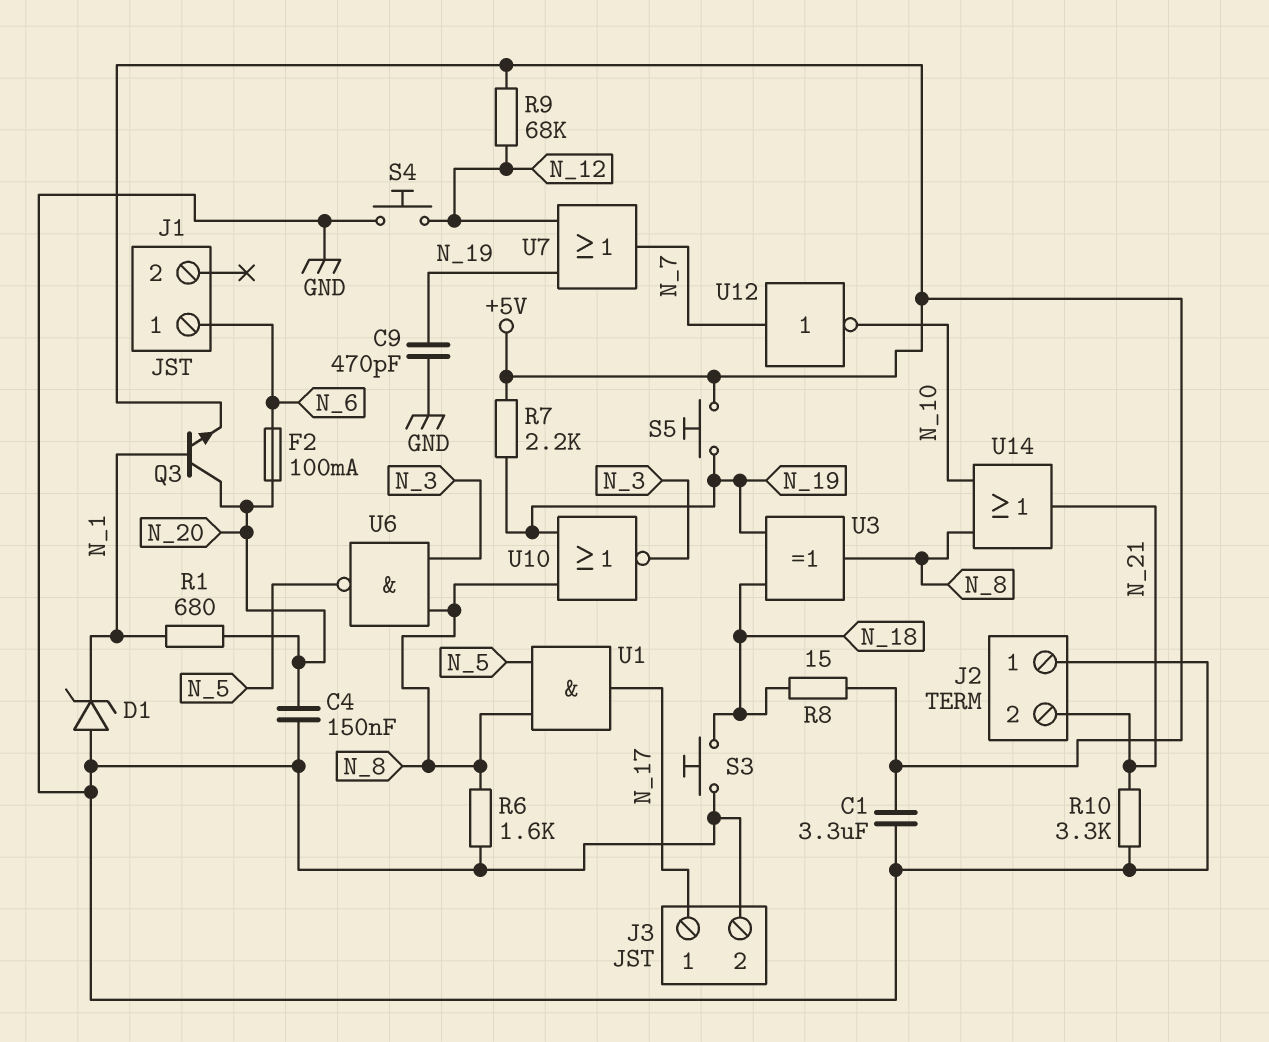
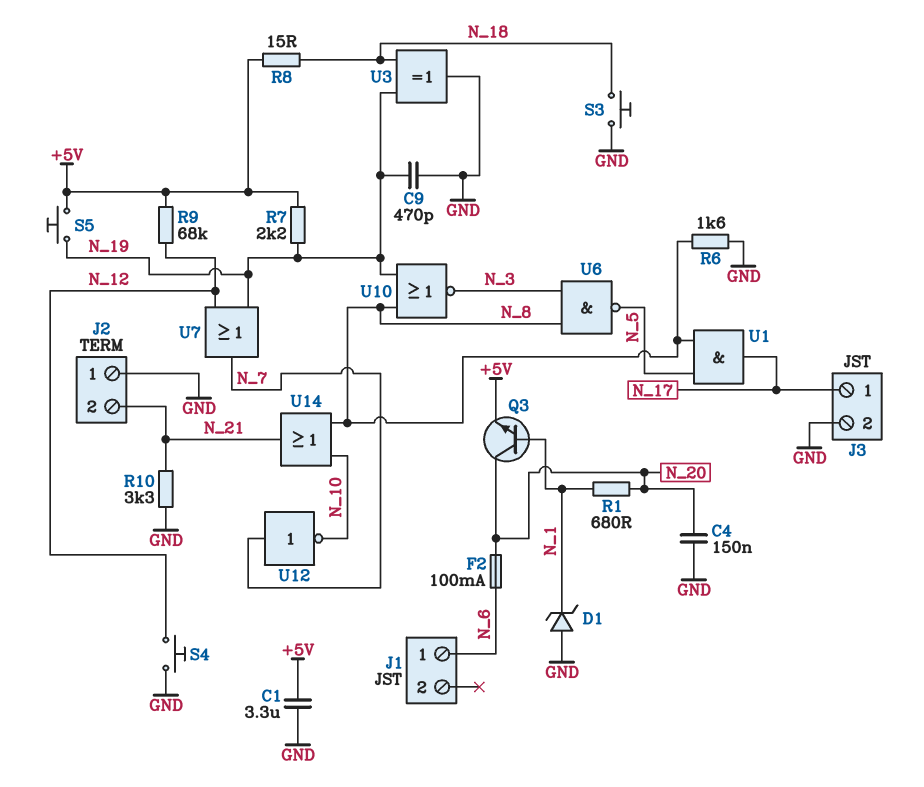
U3: XOR (in N_18, in N_19, out N_8) -> XOR (in N_18, in N_19, out GND)

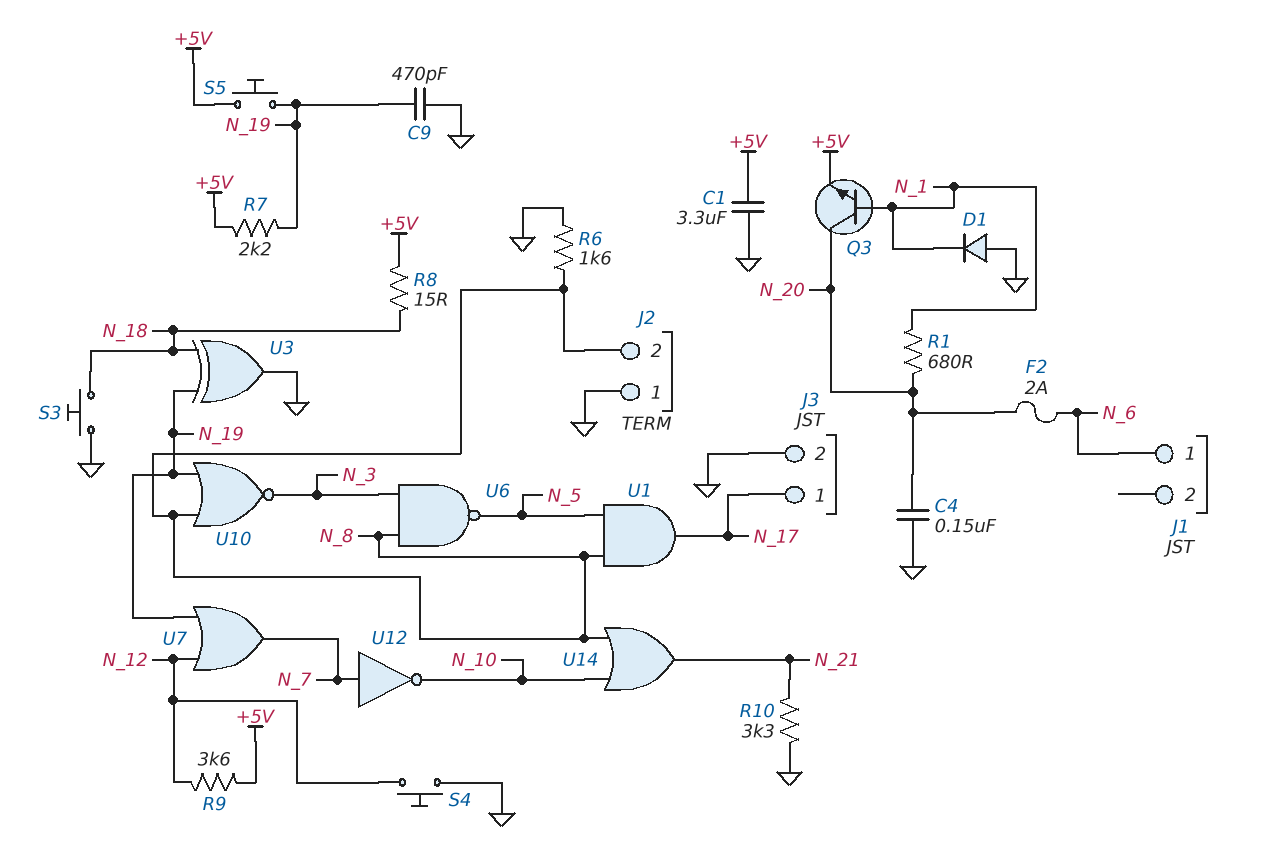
D1: zener (A GND, K N_1) -> diode (A GND, K N_1)
F2: 100mA (N_6, N_20) -> 2A (N_6, N_20)
J2 pin 2: N_21 -> N_8
R9: 68k (+5V, N_12) -> 3.6k (+5V, N_12)

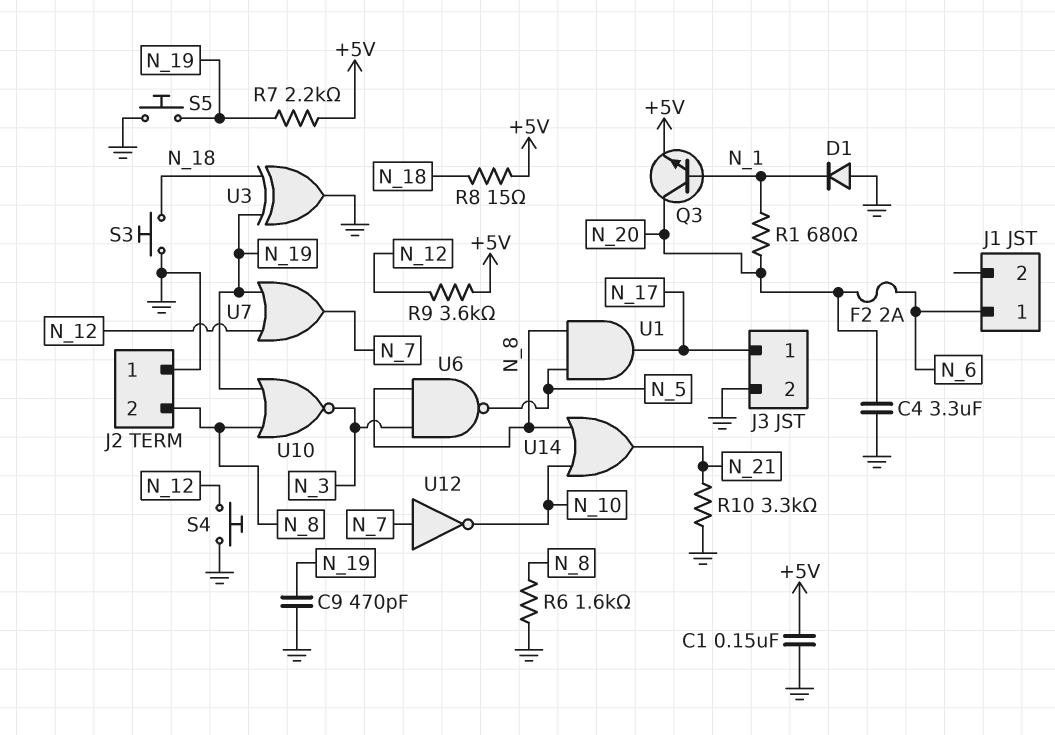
C1: 3.3uF (+5V, GND) -> 150nF (+5V, GND)
C4: 150nF (GND, N_20) -> 3.3uF (GND, N_20)
S5: button (+5V, N_19) -> button (GND, N_19)

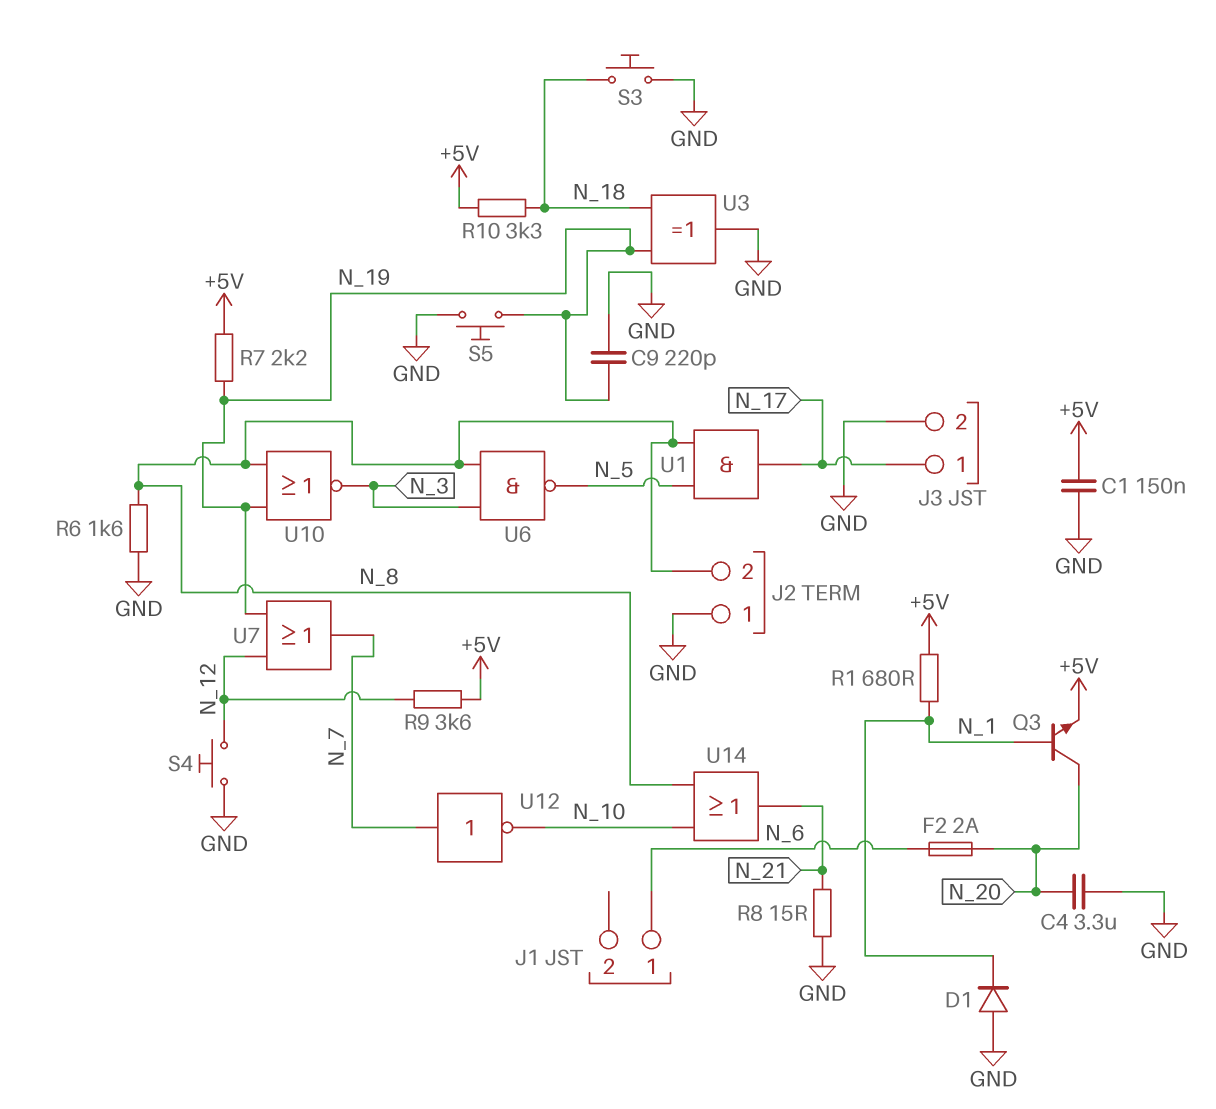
C9: 470pF (GND, N_19) -> 220pF (GND, N_19)
R1: 680 (N_1, N_20) -> 680 (+5V, N_1)
R8: 15 (+5V, N_18) -> 15 (GND, N_21)
R10: 3.3k (GND, N_21) -> 3.3k (+5V, N_18)

